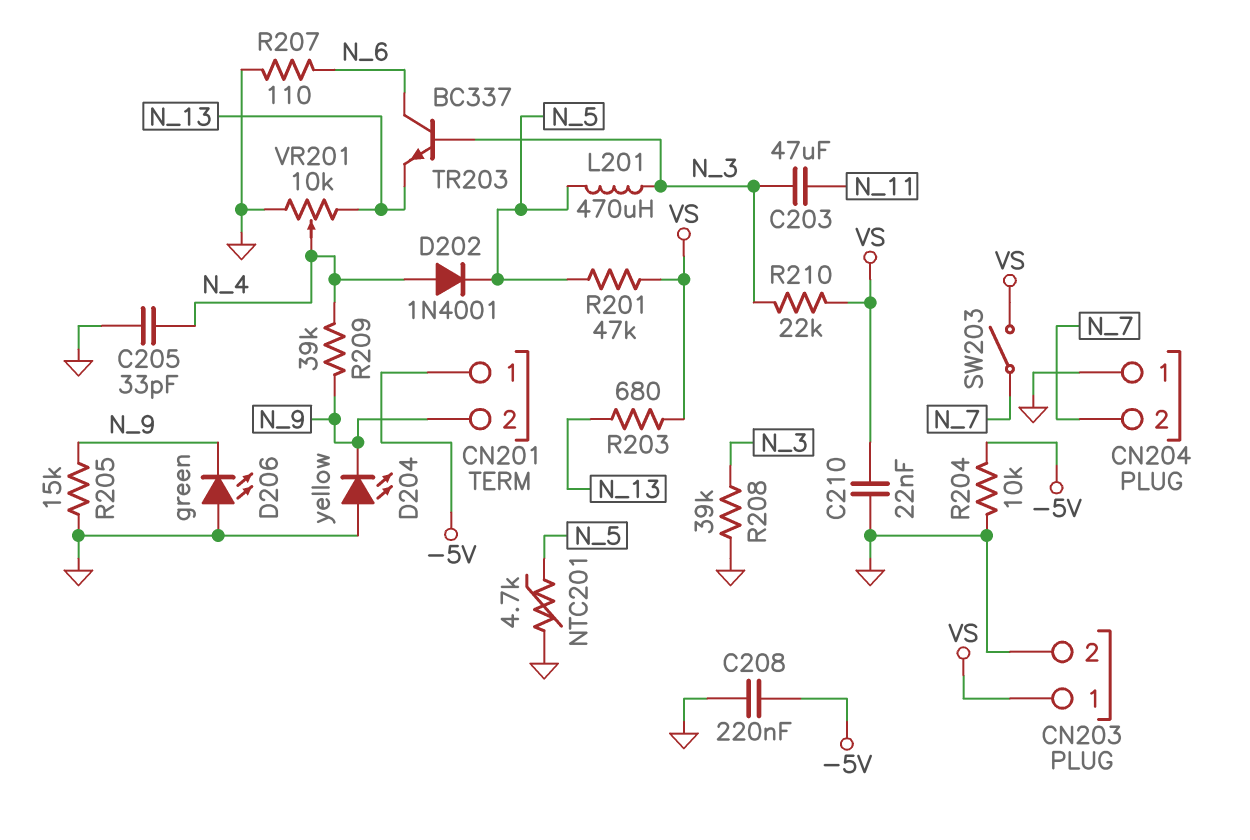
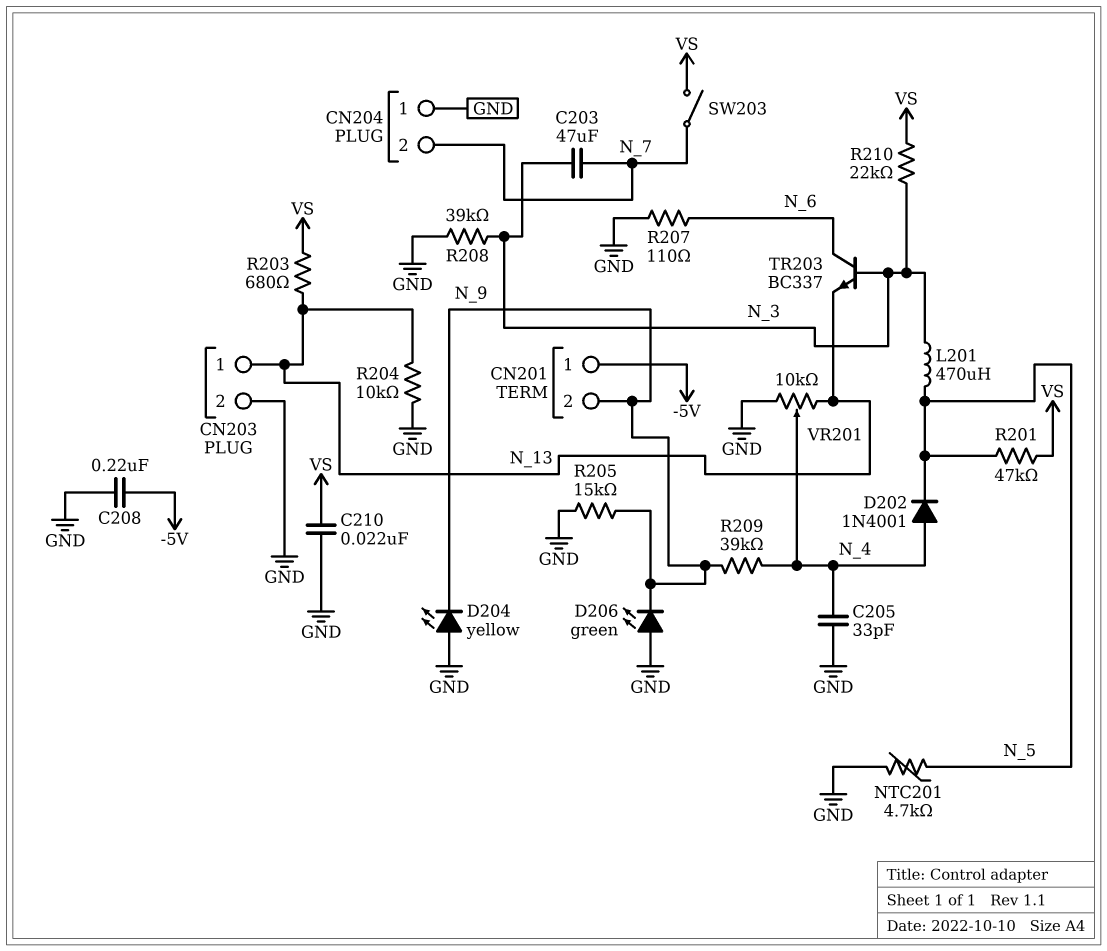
C203: 47uF (N_3, N_11) -> 47uF (N_3, N_7)
CN203 pin 1: VS -> N_13
R204: 10k (-5V, GND) -> 10k (GND, N_13)

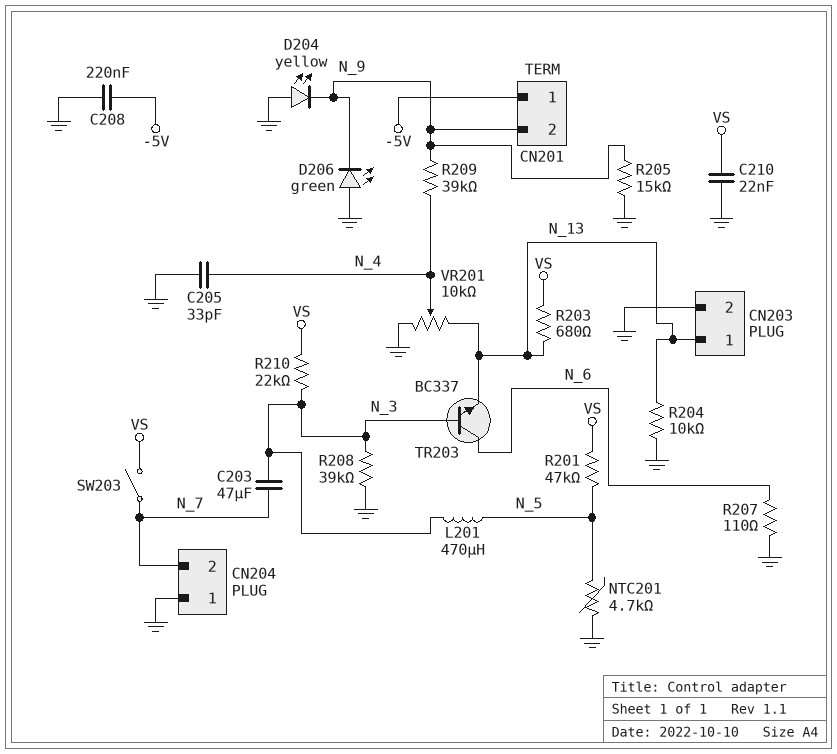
D202: diode 1N4001 (A N_4, K N_5) -> none

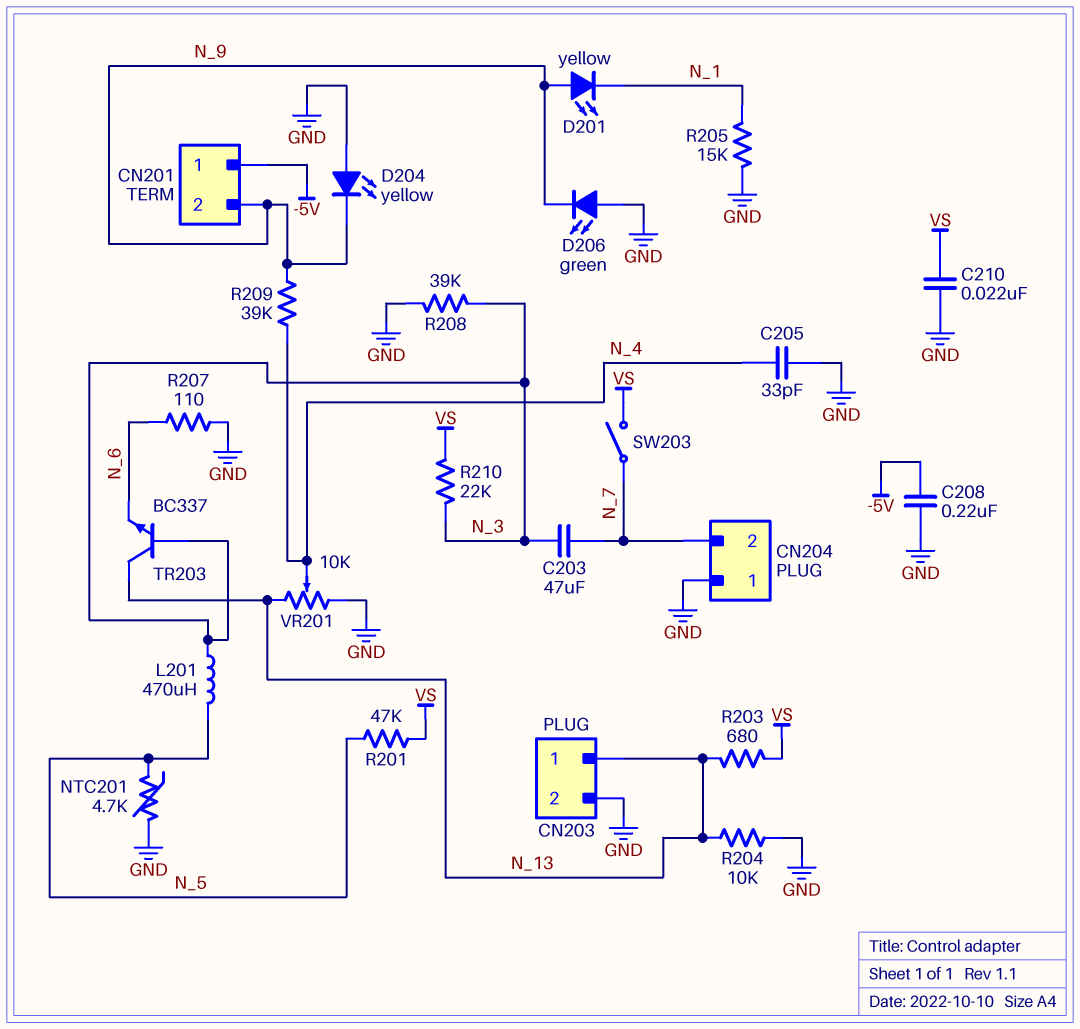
D201: none -> LED yellow (A N_9, K N_1)
R205: 15k (GND, N_9) -> 15k (GND, N_1)
TR203: NPN BC337 (B N_3, C N_6, E N_13) -> NPN BC337 (B N_3, C N_13, E N_6)

